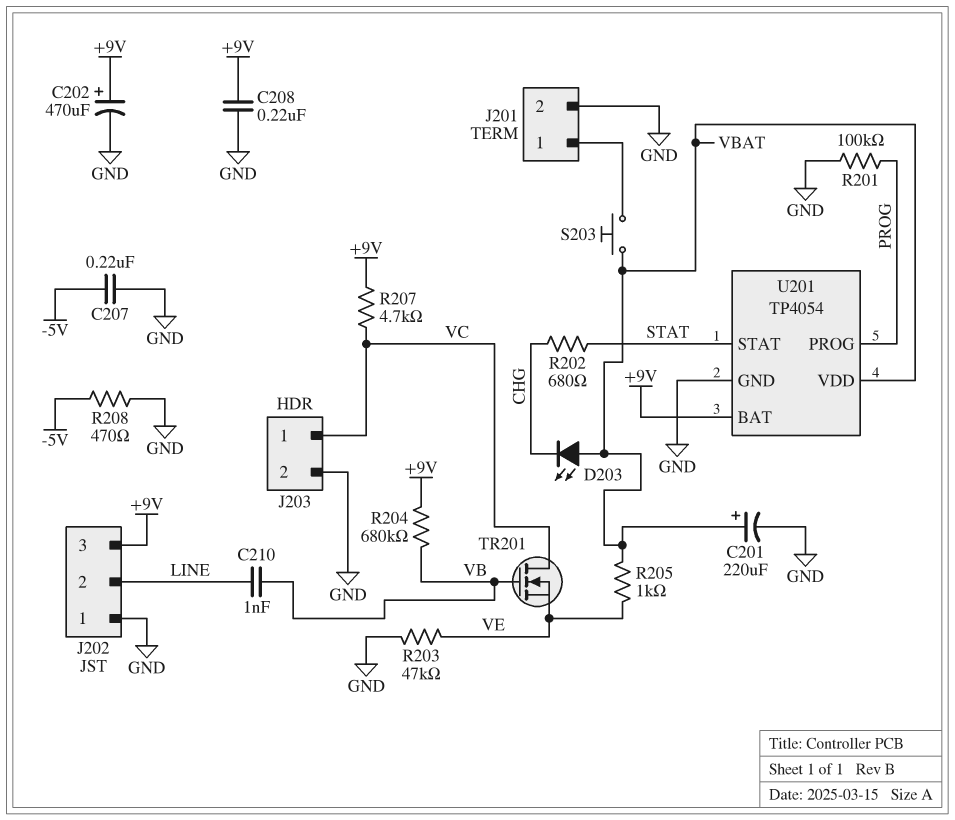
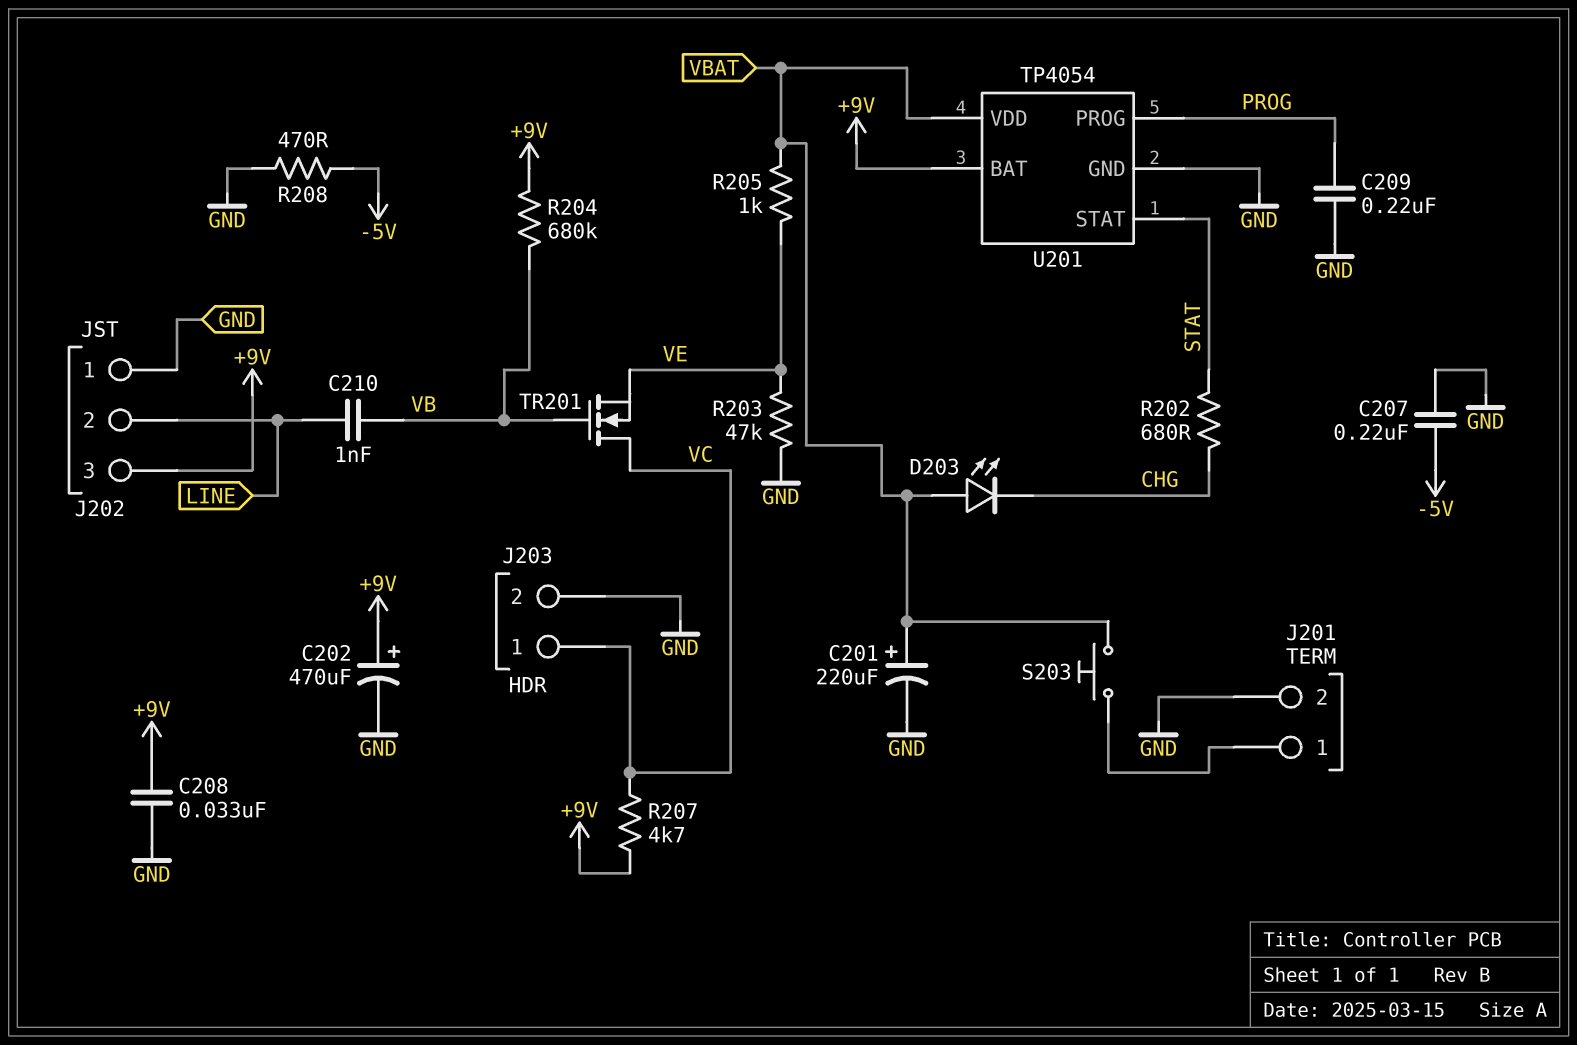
C208: 220nF (+9V, GND) -> 33nF (+9V, GND)
C209: none -> 220nF (GND, PROG)
R201: 100k (GND, PROG) -> none

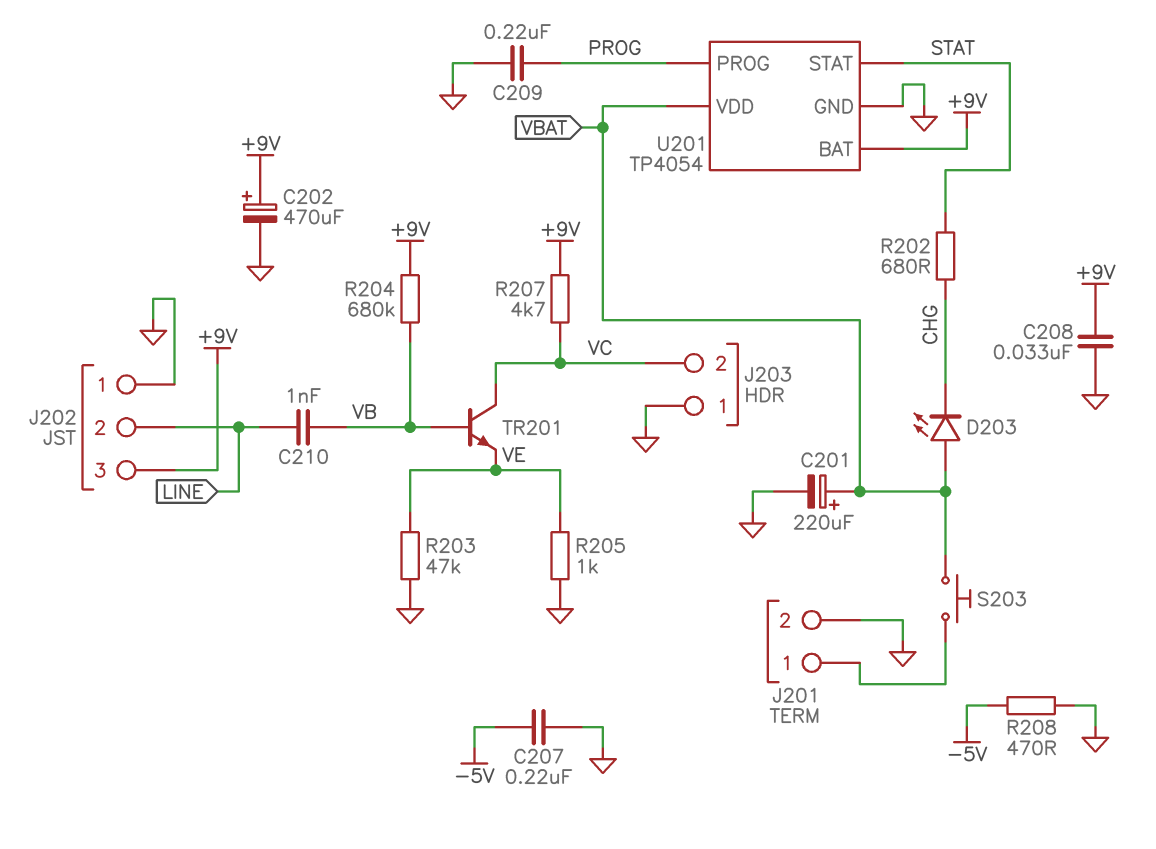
J203 pin 1: VC -> GND
J203 pin 2: GND -> VC
R205: 1k (VBAT, VE) -> 1k (GND, VE)
TR201: NMOS (G VB, D VC, S VE) -> NPN (B VB, C VC, E VE)

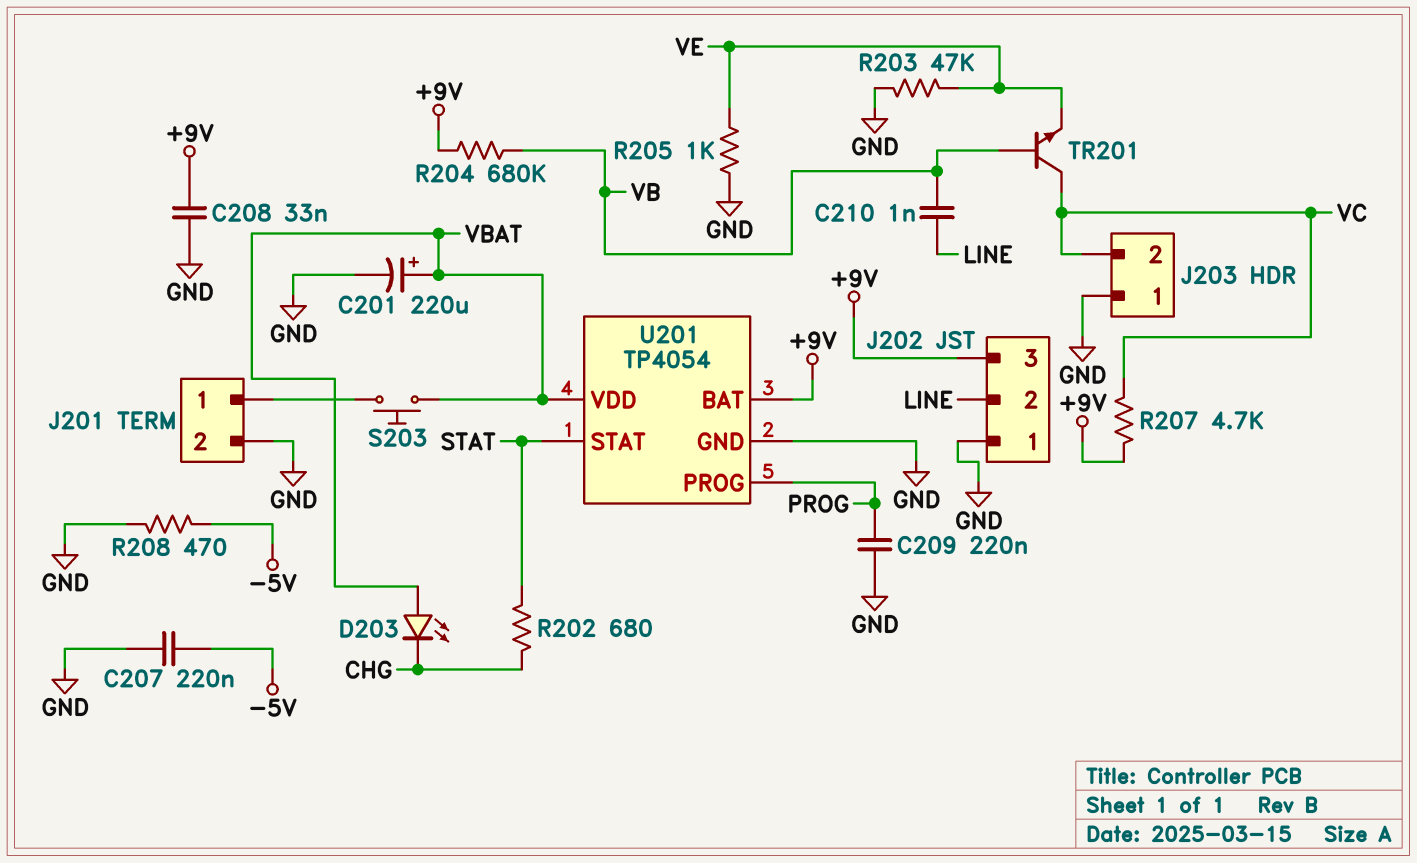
C202: 470uF (plus +9V, minus GND) -> none

